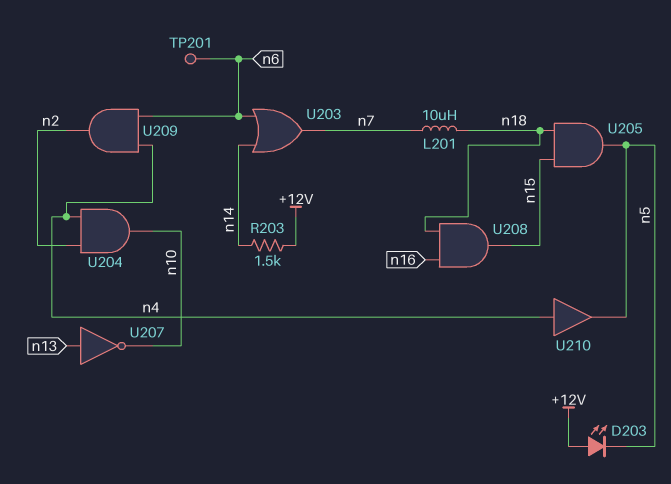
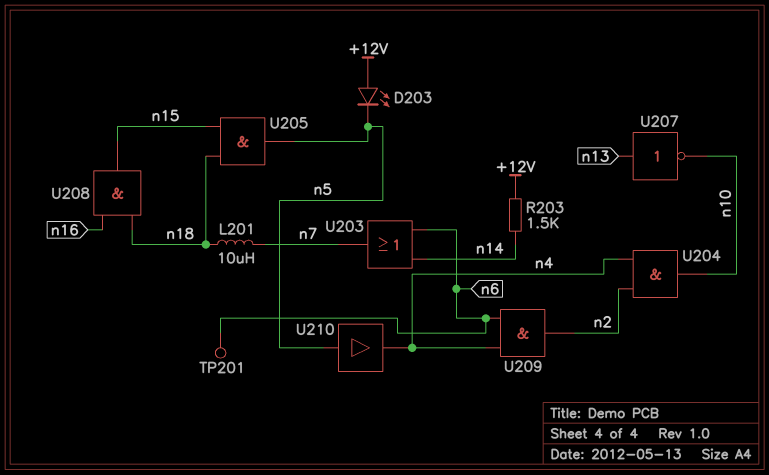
U210: buffer (in n4, out n5) -> buffer (in n5, out n4)

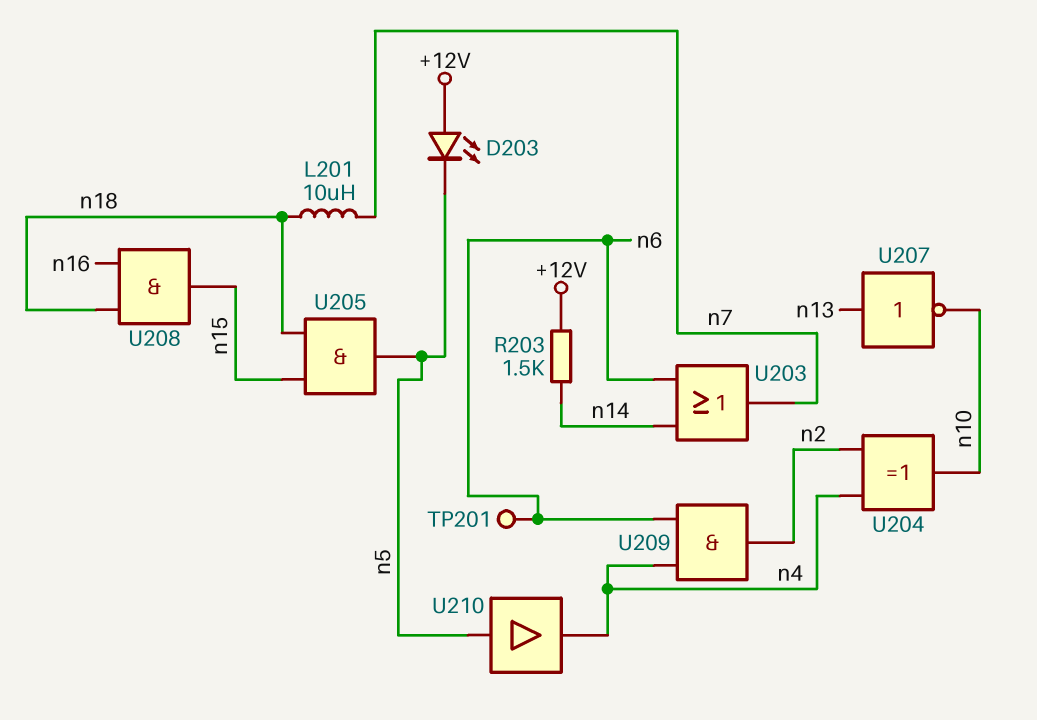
U204: AND (in n2, in n4, out n10) -> XOR (in n2, in n4, out n10)

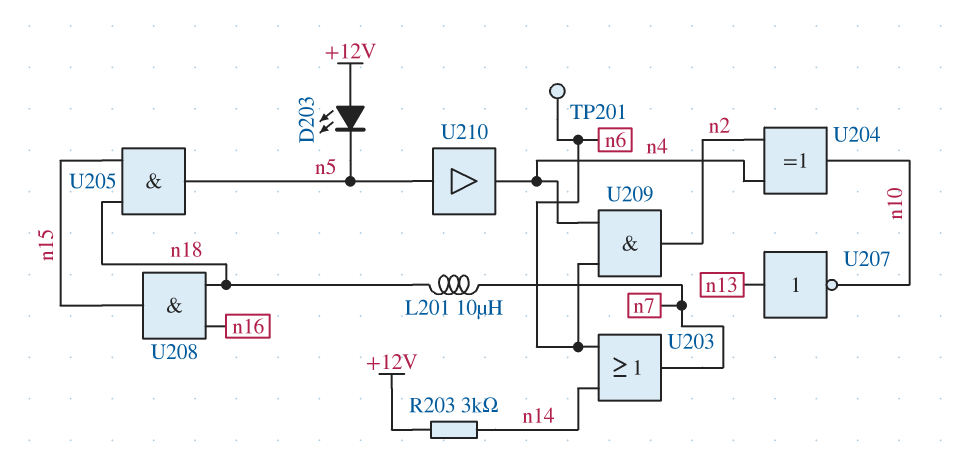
R203: 1.5k (+12V, n14) -> 3k (+12V, n14)

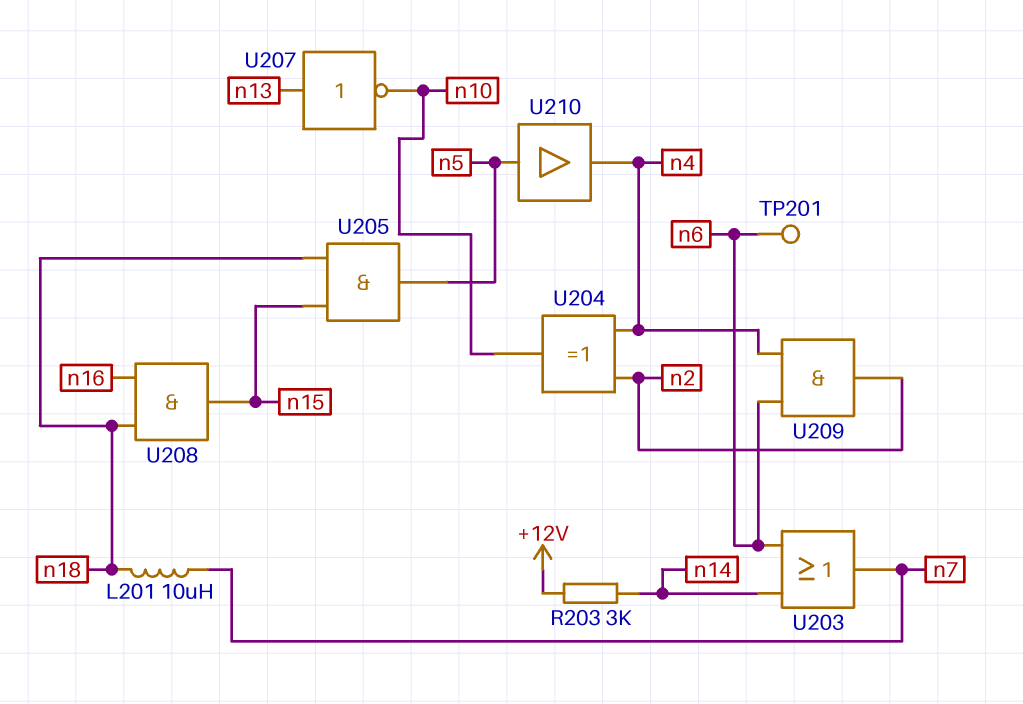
D203: LED (A +12V, K n5) -> none

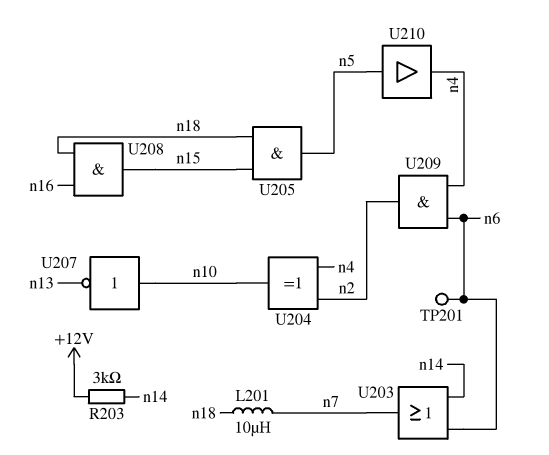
U207: NOT (in n13, out n10) -> NOT (in n10, out n13)

